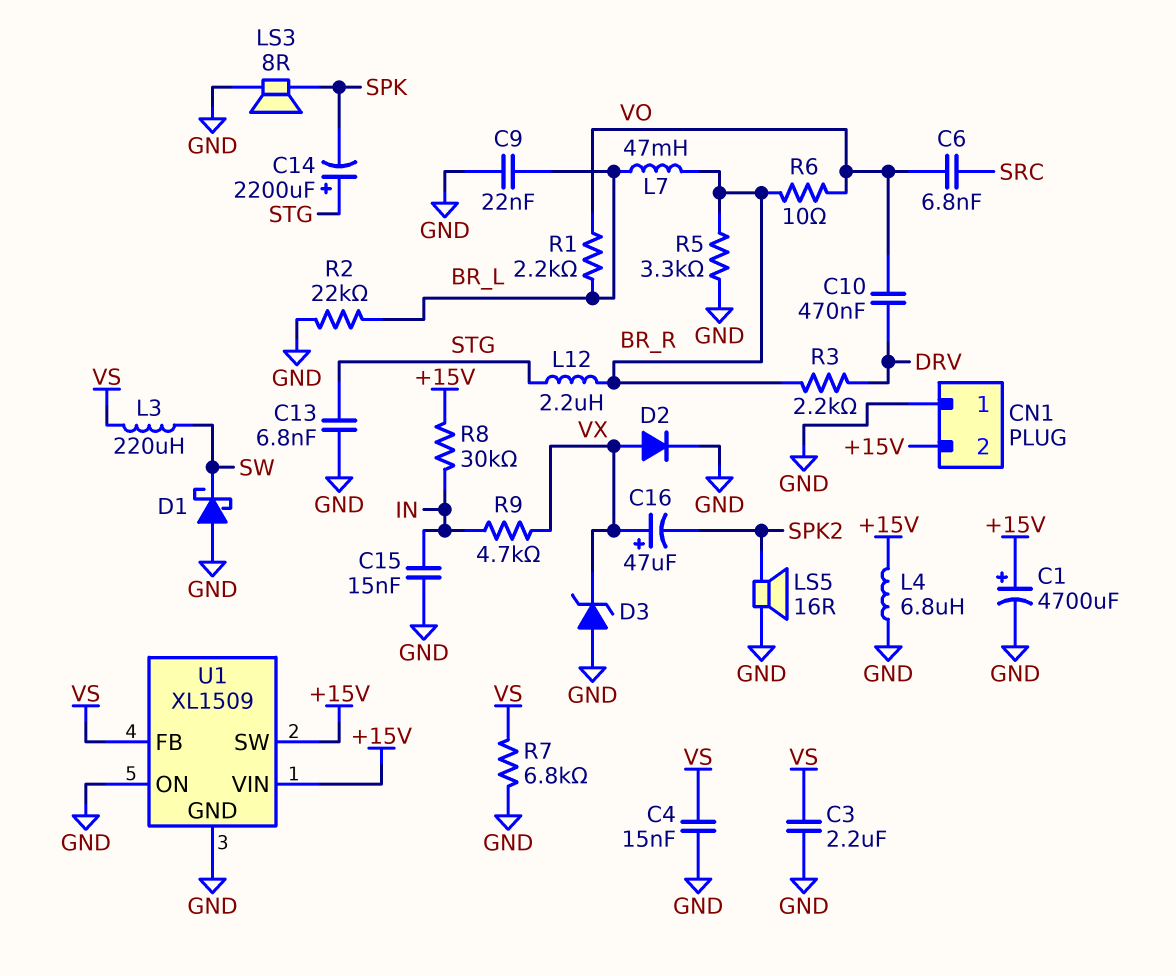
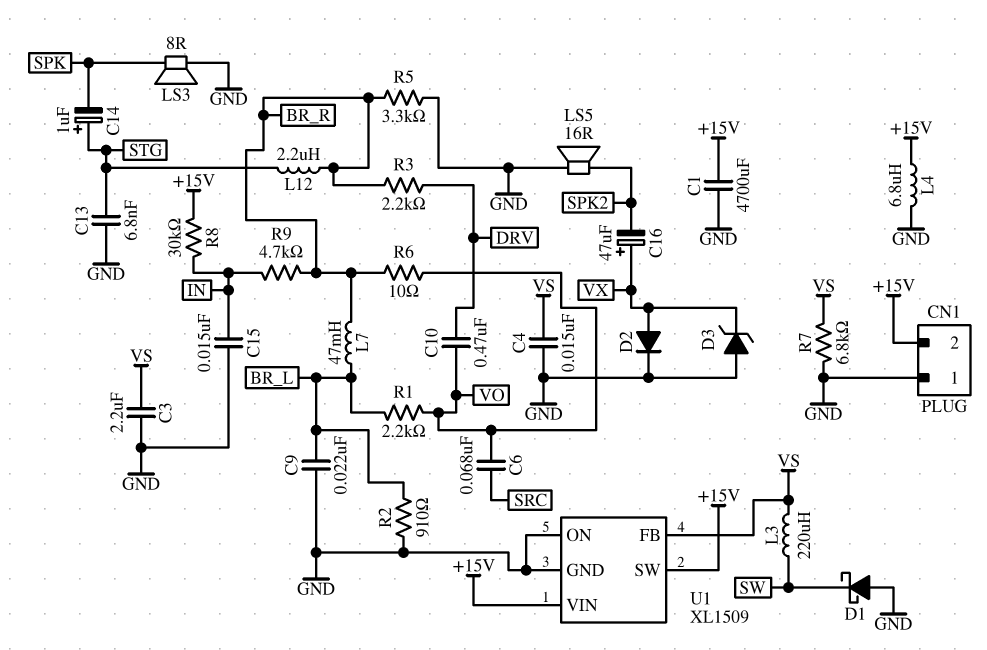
C1: 4700uF (plus +15V, minus GND) -> 4700uF (+15V, GND)
C6: 6.8nF (SRC, VO) -> 68nF (SRC, VO)
C14: 2200uF (plus STG, minus SPK) -> 1uF (plus STG, minus SPK)
R2: 22k (BR_L, GND) -> 910 (BR_L, GND)
R9: 4.7k (IN, VX) -> 4.7k (BR_R, IN)

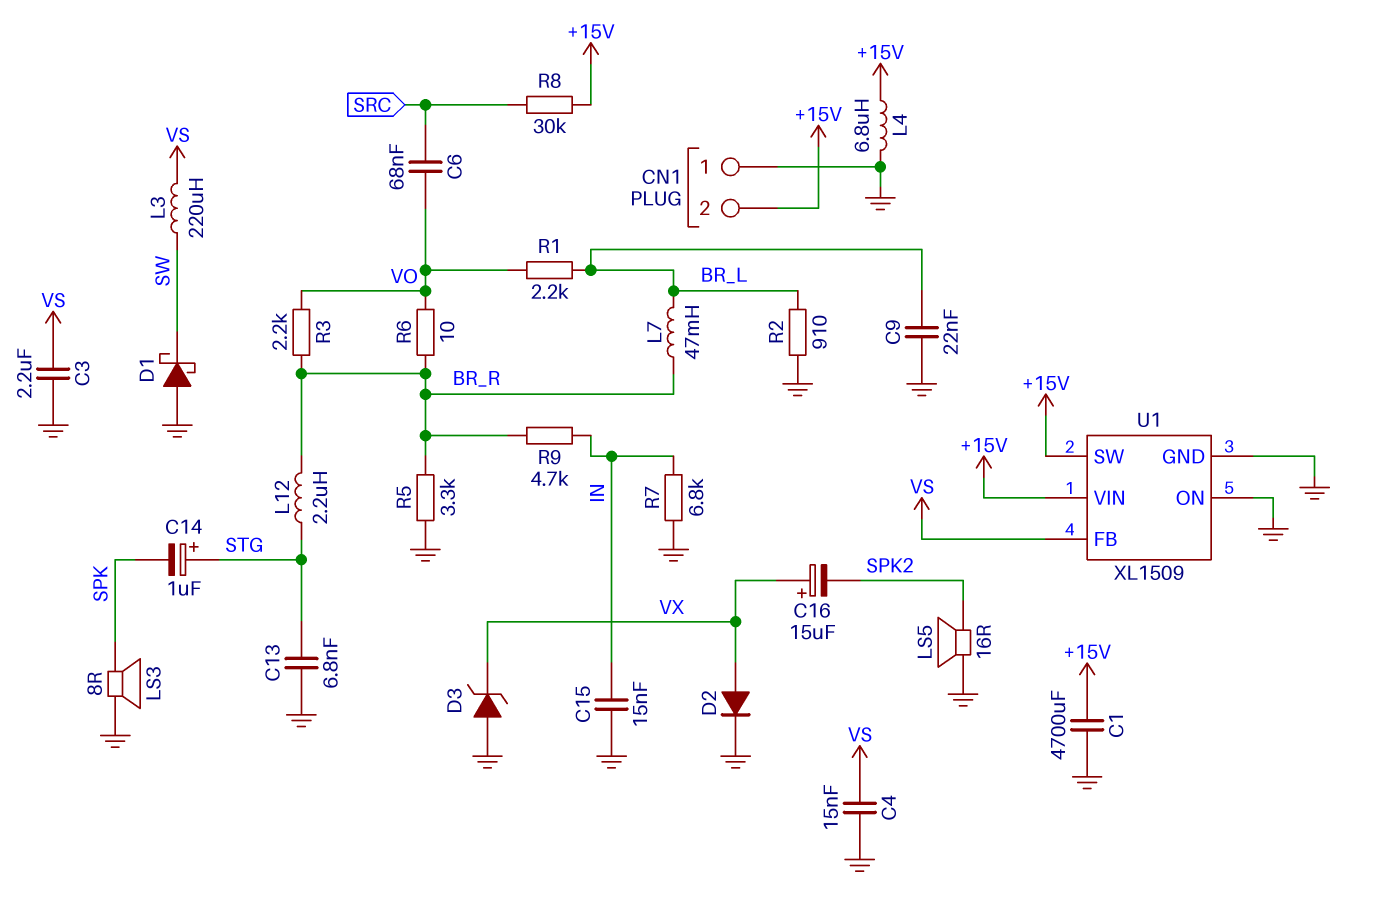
C10: 470nF (DRV, VO) -> none
C16: 47uF (plus VX, minus SPK2) -> 15uF (plus VX, minus SPK2)
R3: 2.2k (BR_R, DRV) -> 2.2k (BR_R, VO)
R7: 6.8k (GND, VS) -> 6.8k (GND, IN)
R8: 30k (+15V, IN) -> 30k (+15V, SRC)

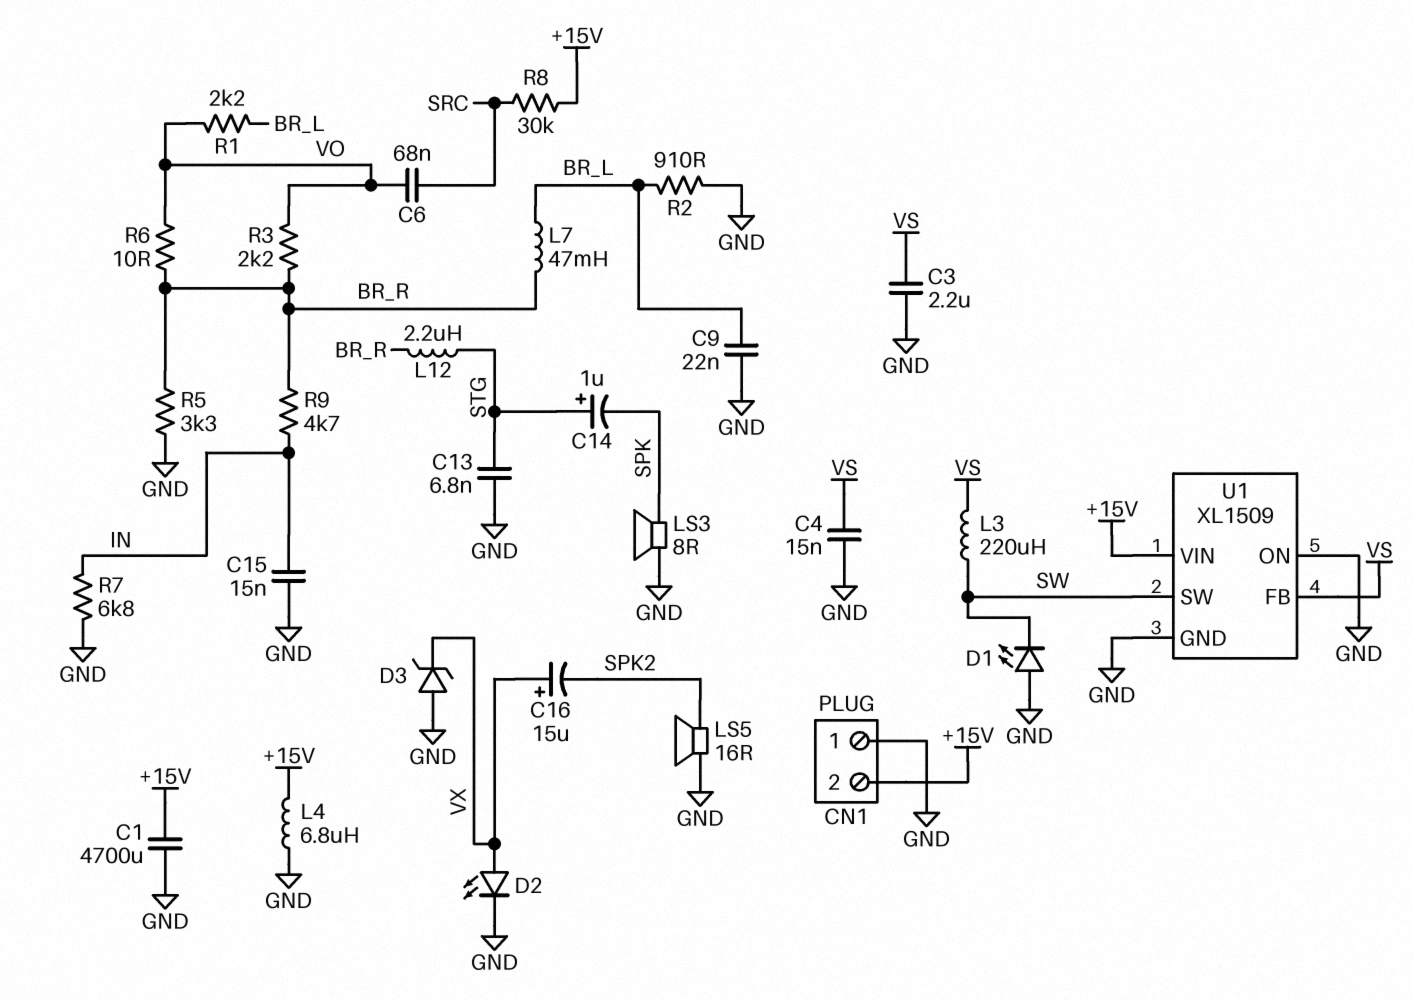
D1: schottky (A GND, K SW) -> LED (A GND, K SW)
D2: diode (A VX, K GND) -> LED (A VX, K GND)
U1 pin SW: +15V -> SW

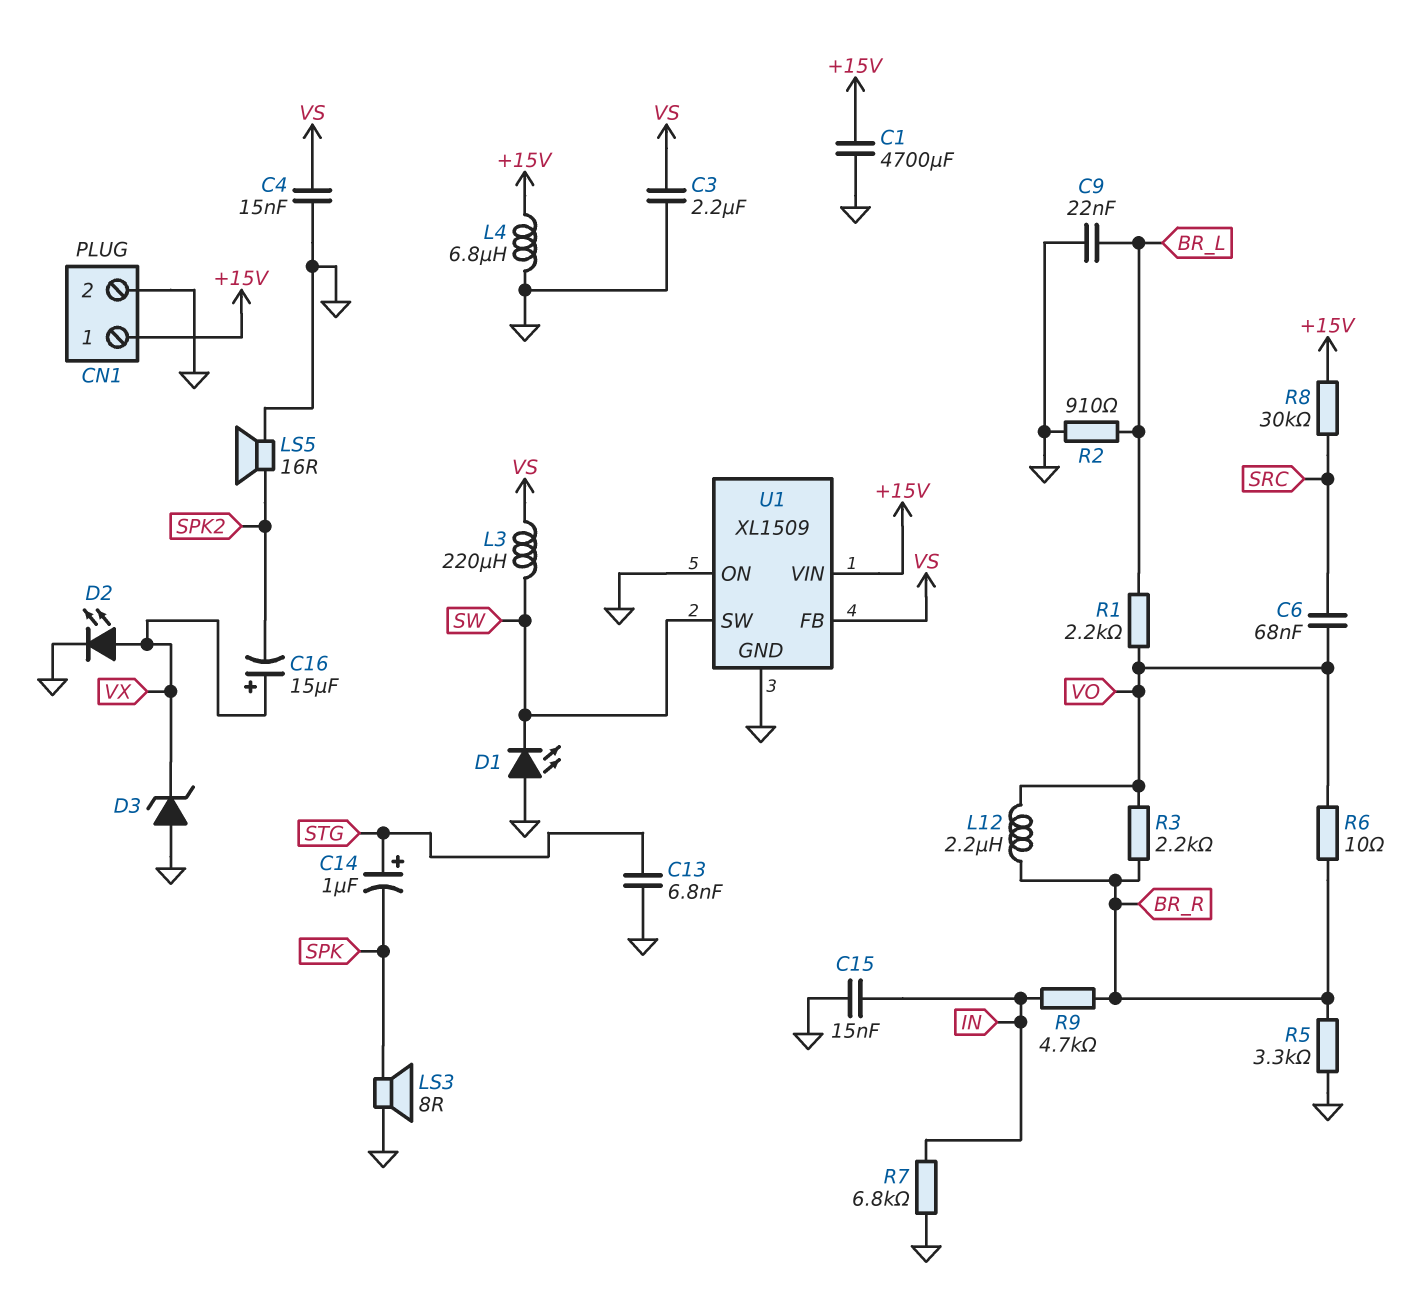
CN1 pin 1: GND -> +15V
CN1 pin 2: +15V -> GND
L7: 47mH (BR_L, BR_R) -> none
L12: 2.2uH (BR_R, STG) -> 2.2uH (BR_R, VO)

